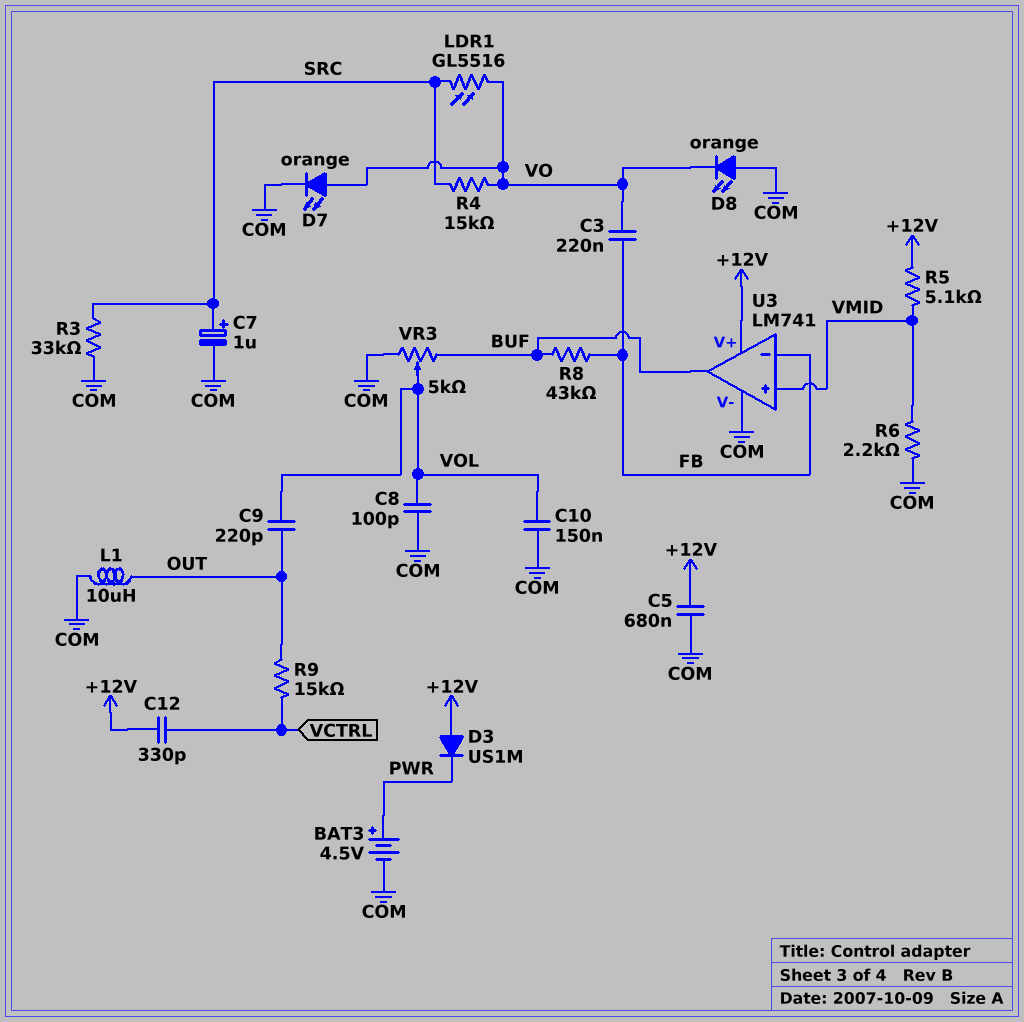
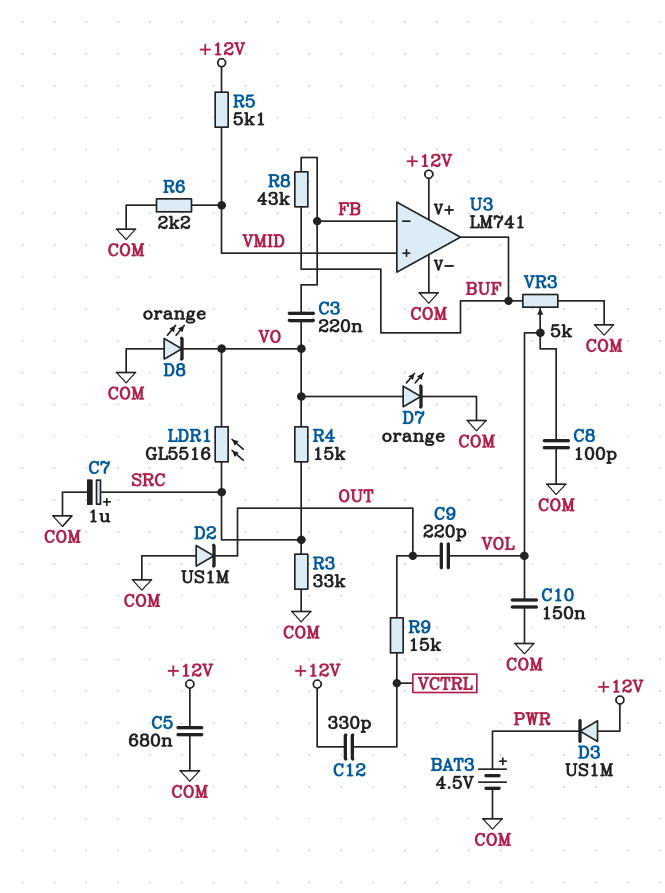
D2: none -> diode US1M (A COM, K OUT)
L1: 10uH (COM, OUT) -> none

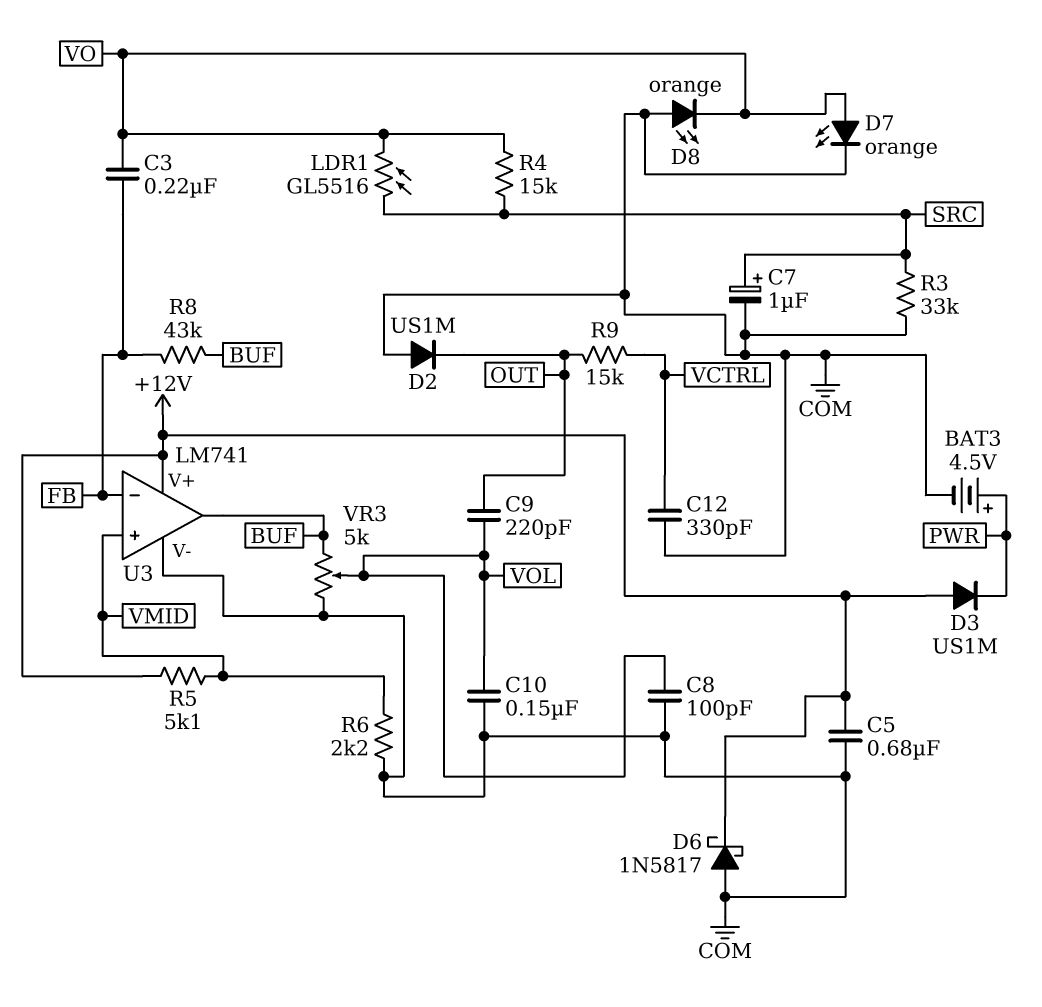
C12: 330pF (+12V, VCTRL) -> 330pF (COM, VCTRL)
D6: none -> schottky 1N5817 (A COM, K +12V)

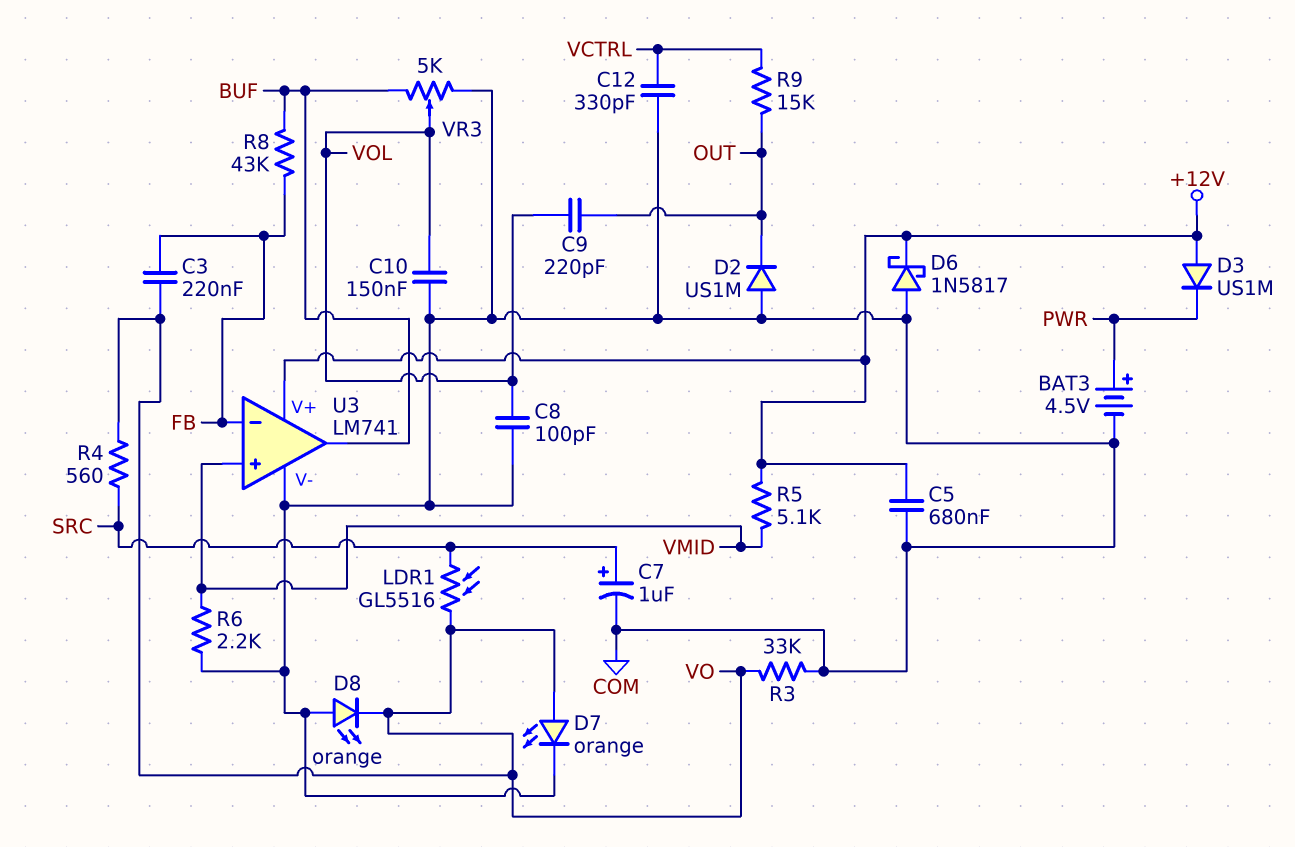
R3: 33k (COM, SRC) -> 33k (COM, VO)
R4: 15k (SRC, VO) -> 560 (SRC, VO)

